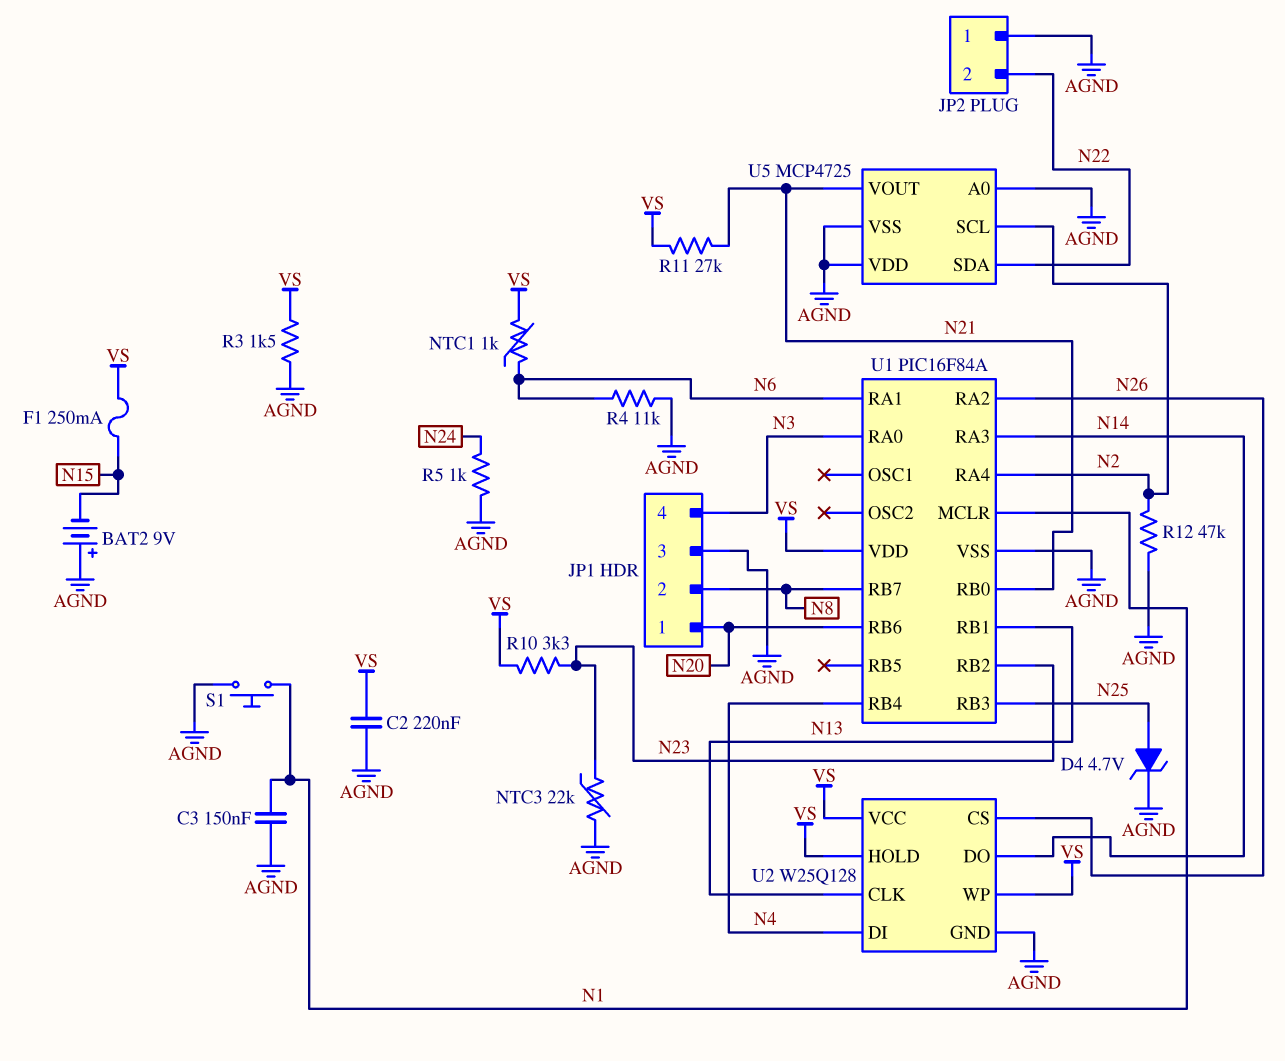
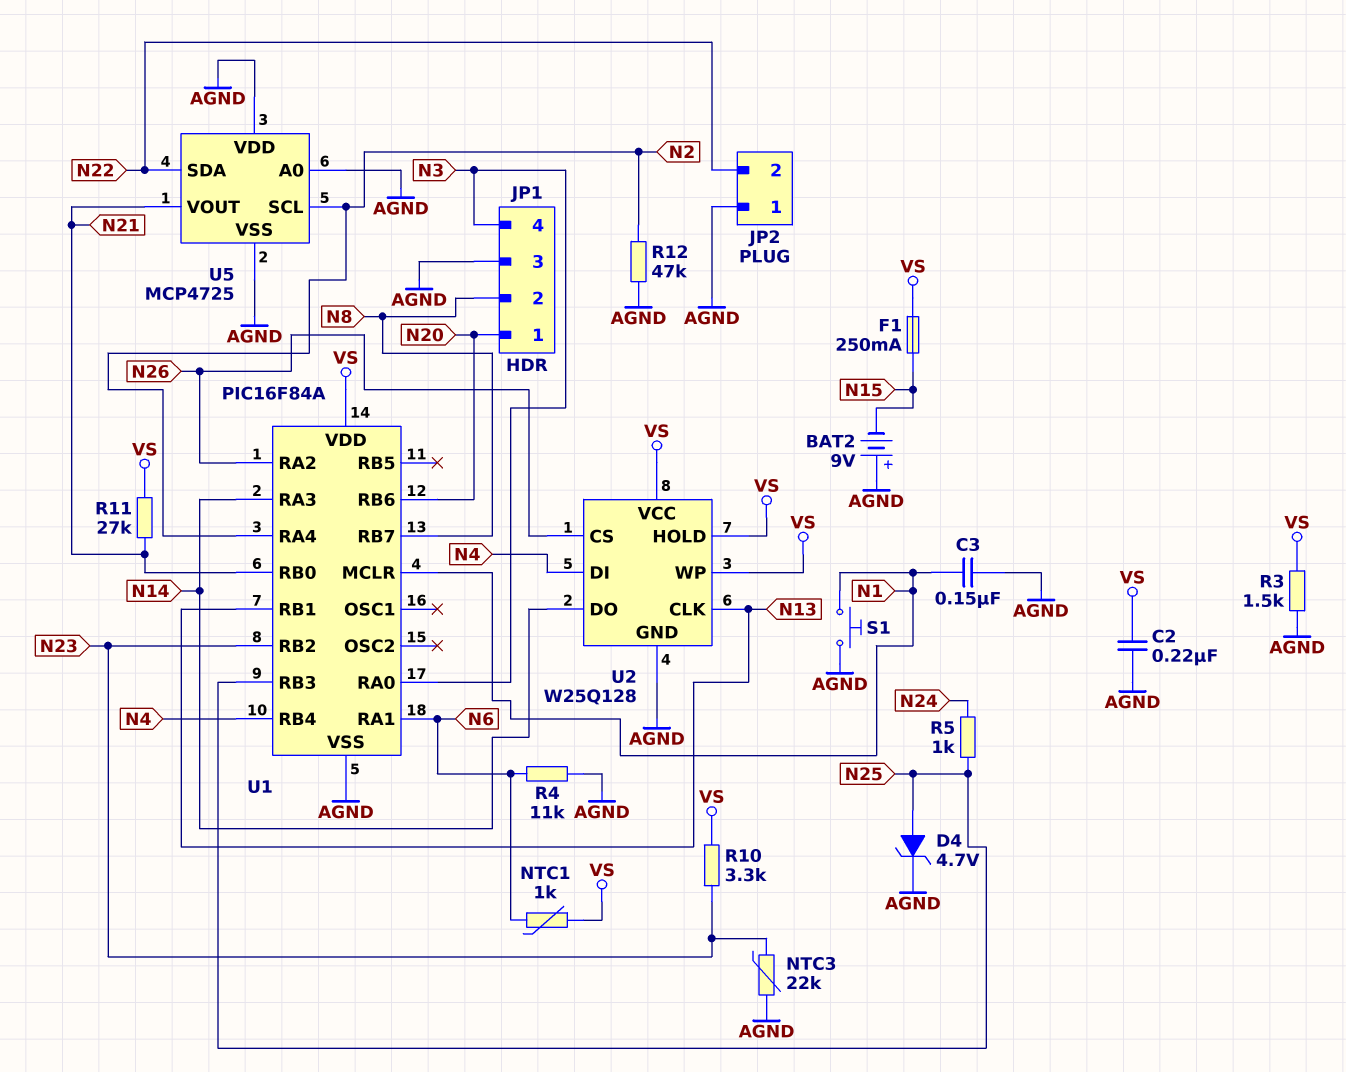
R5: 1k (AGND, N24) -> 1k (N24, N25)

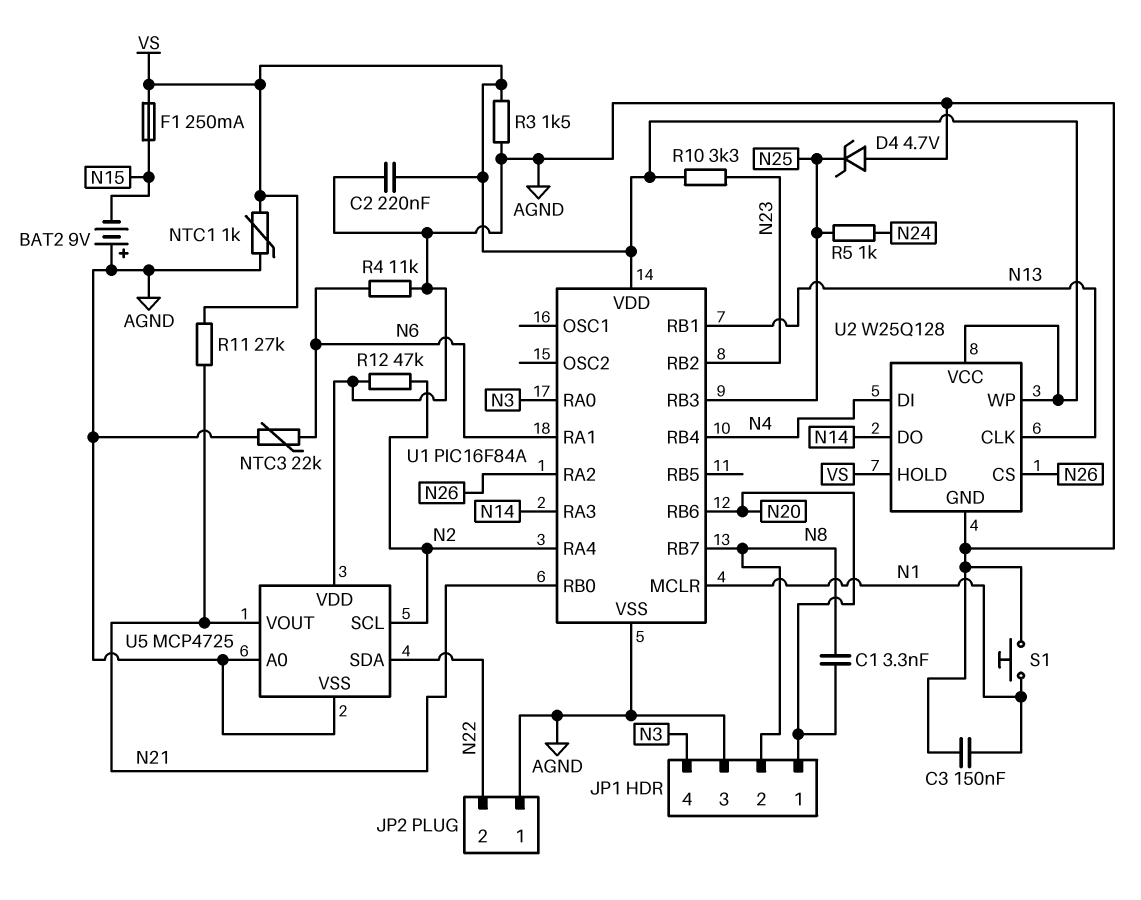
C1: none -> 3.3nF (N8, N20)
D4: zener 4.7V (A N25, K AGND) -> zener 4.7V (A AGND, K N25)
NTC1: 1k (N6, VS) -> 1k (AGND, VS)
NTC3: 22k (AGND, N23) -> 22k (AGND, N6)

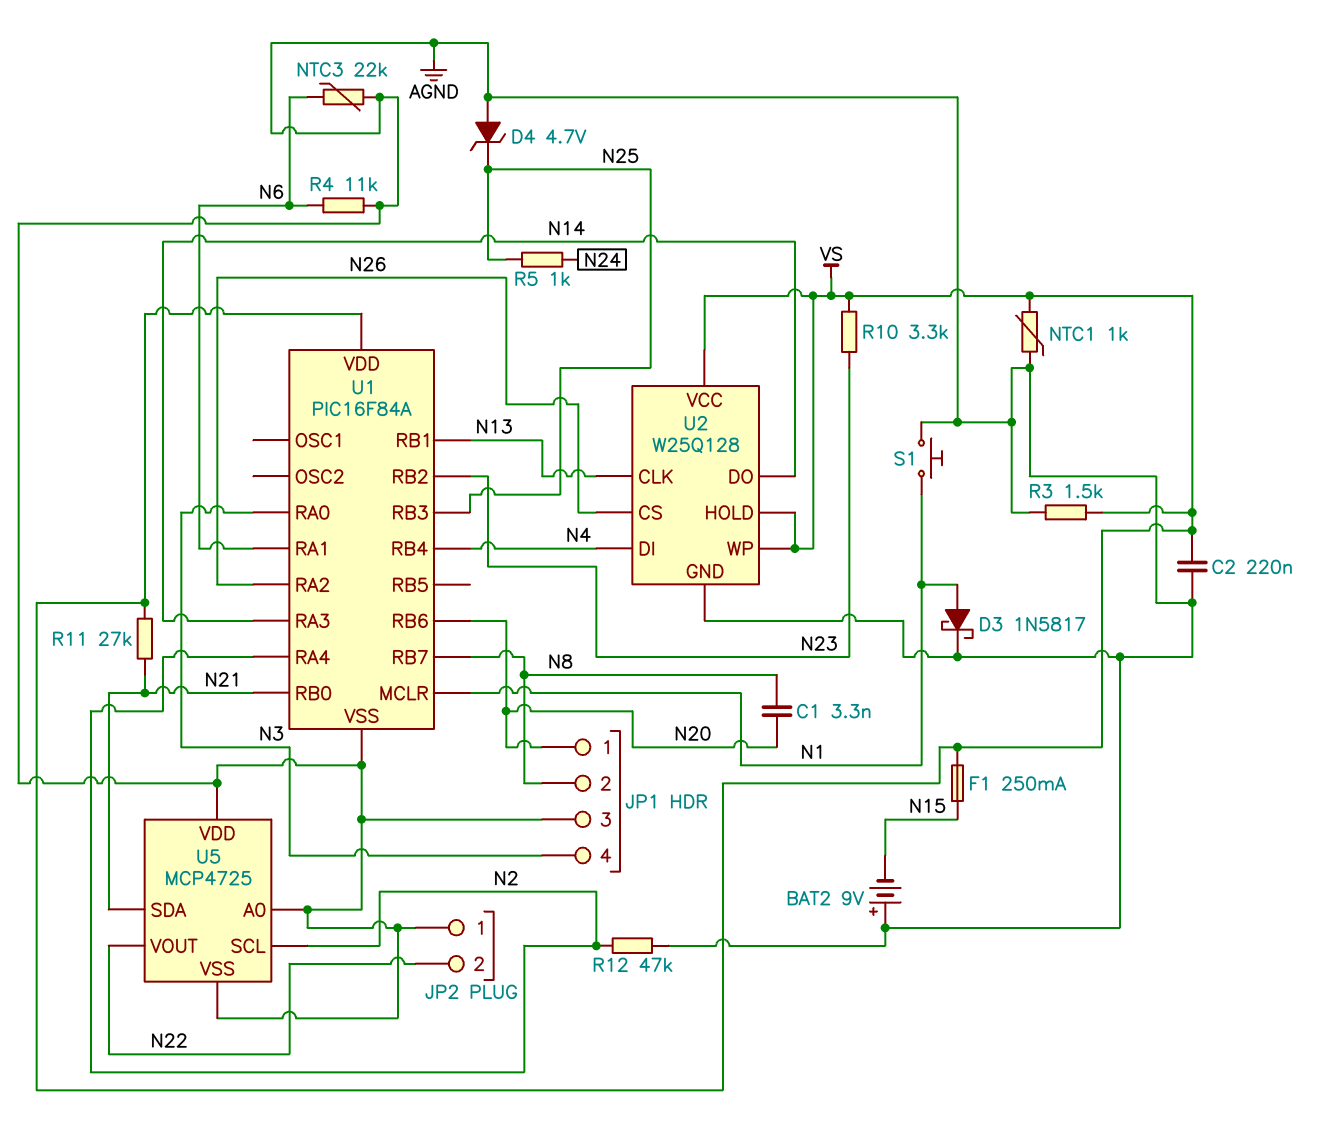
C3: 150nF (AGND, N1) -> none
D3: none -> schottky 1N5817 (A N1, K AGND)
U5 pin SDA: N22 -> N21
U5 pin VOUT: N21 -> N22

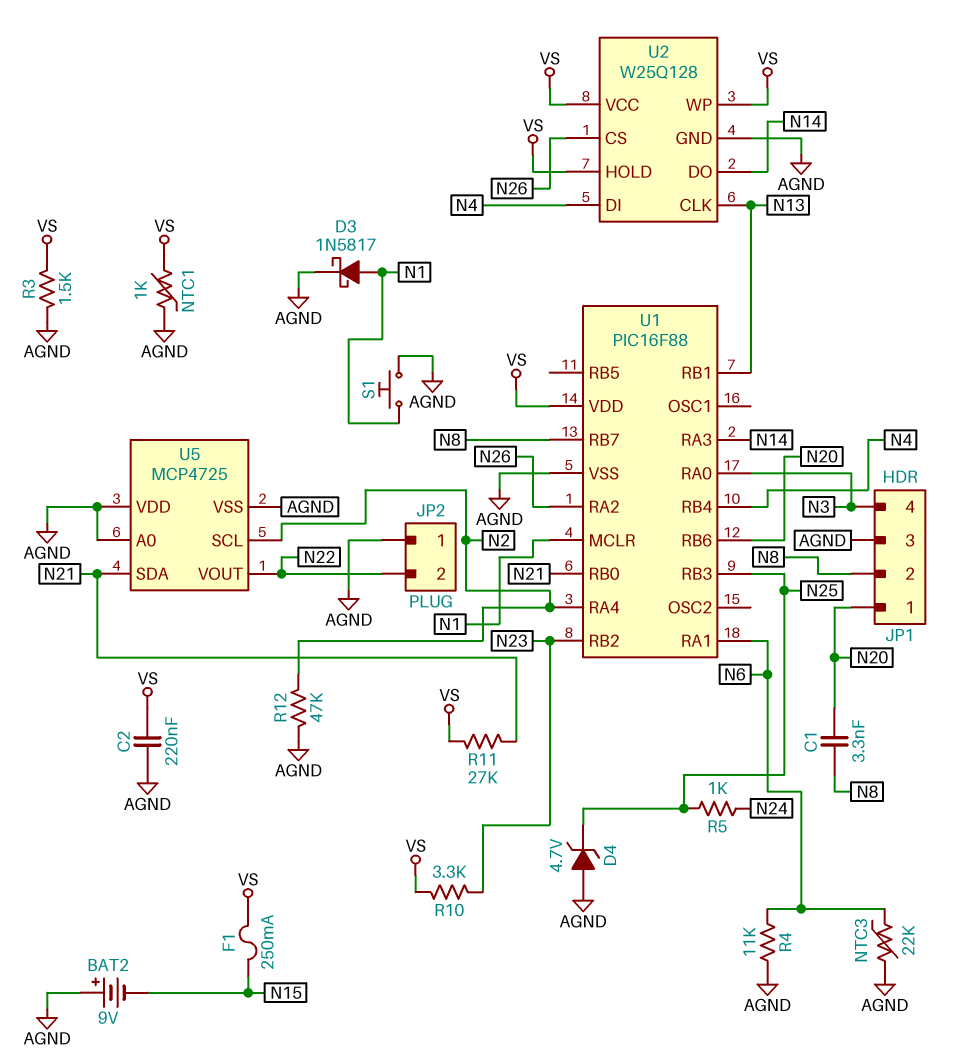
U1: PIC16F84A -> PIC16F88

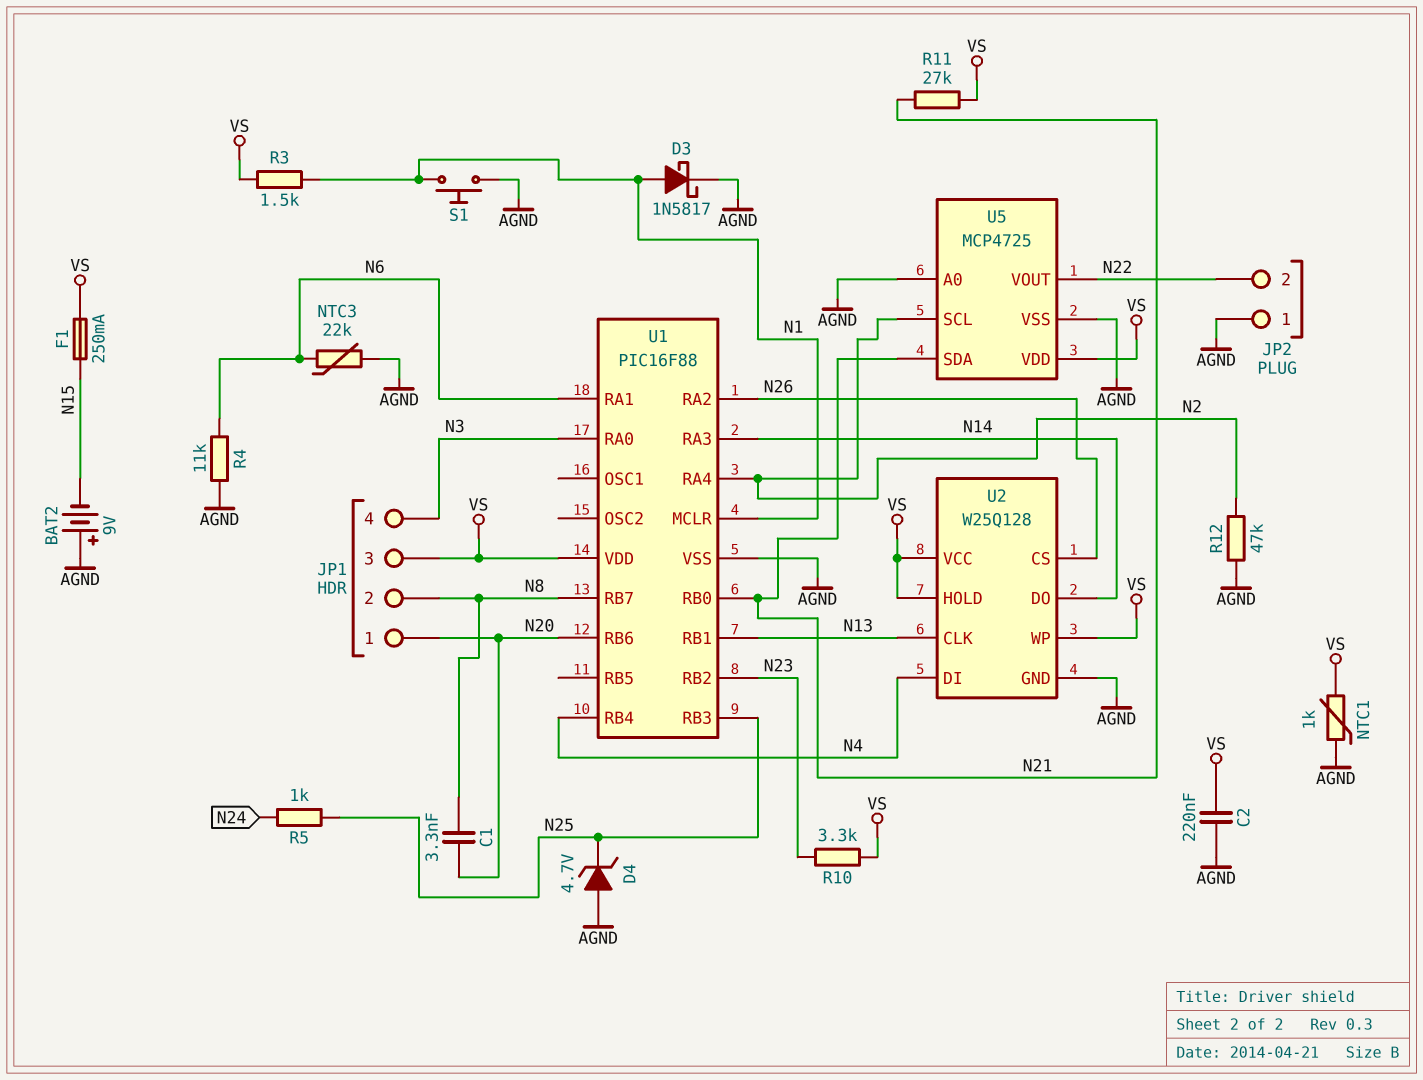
JP1 pin 3: AGND -> VS
R3: 1.5k (AGND, VS) -> 1.5k (N1, VS)
U5 pin VDD: AGND -> VS

